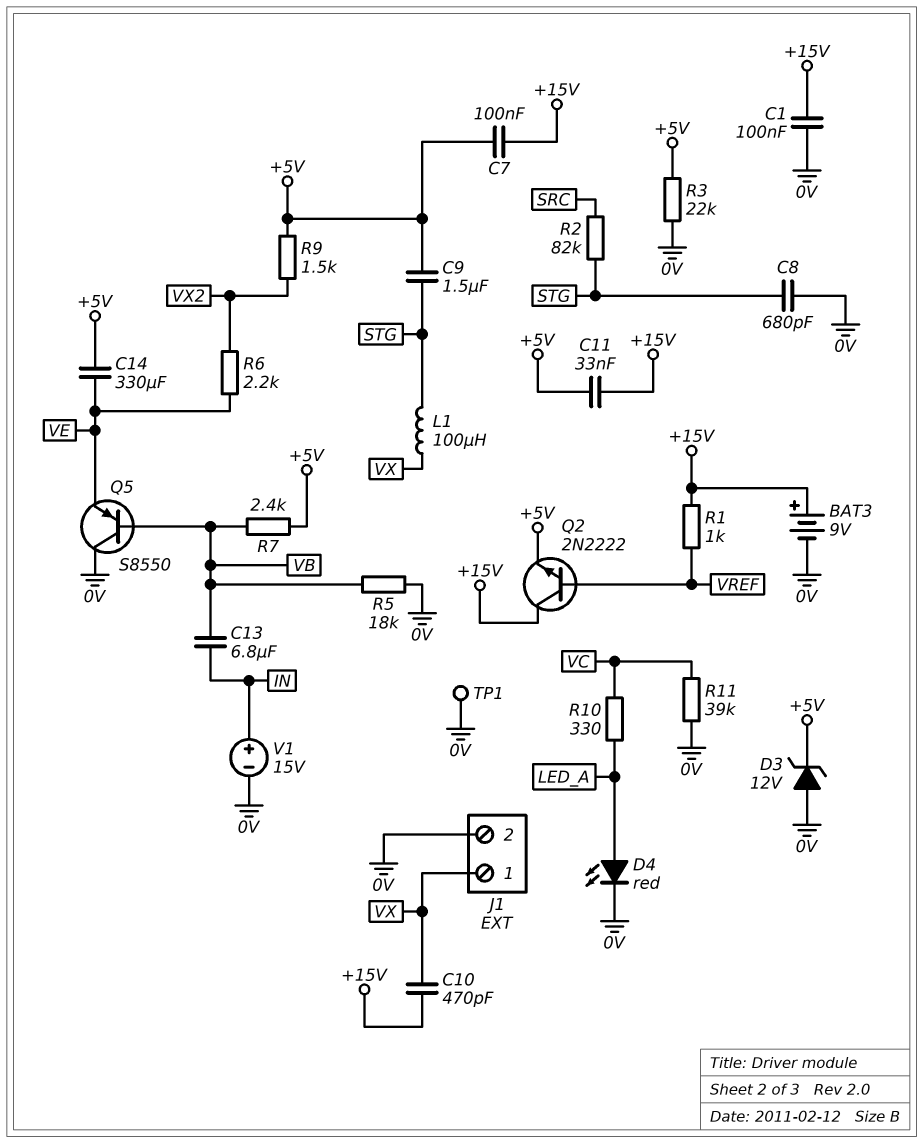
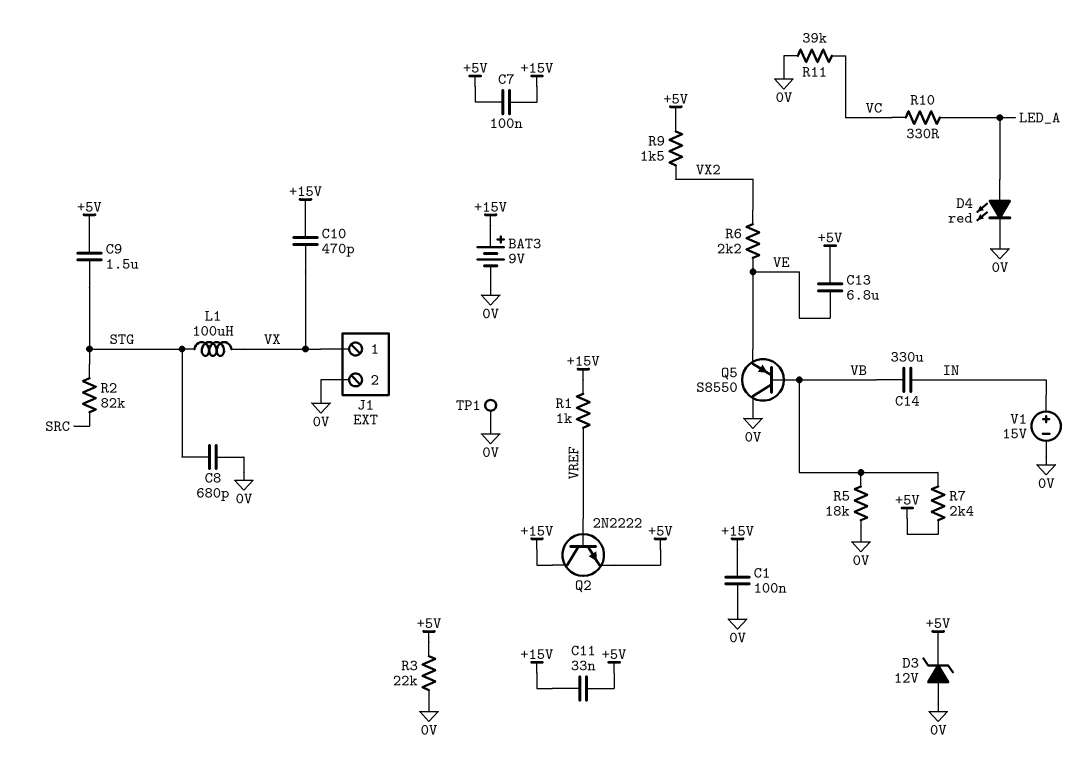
C13: 6.8uF (IN, VB) -> 6.8uF (+5V, VE)
C14: 330uF (+5V, VE) -> 330uF (IN, VB)

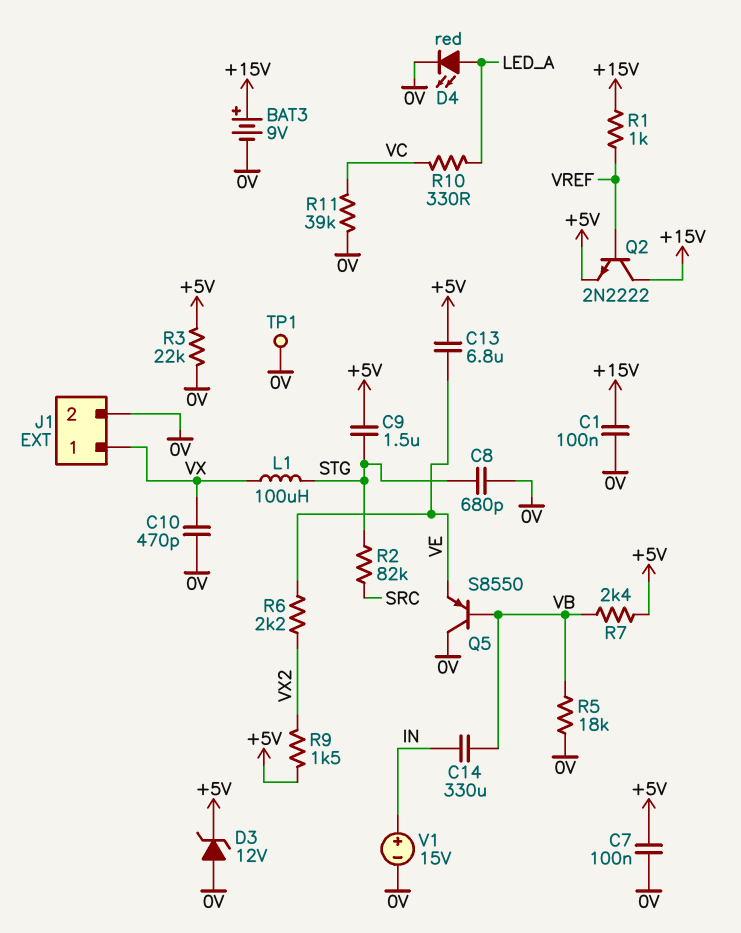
C7: 100nF (+5V, +15V) -> 100nF (+5V, 0V)
C10: 470pF (+15V, VX) -> 470pF (0V, VX)
C11: 33nF (+5V, +15V) -> none

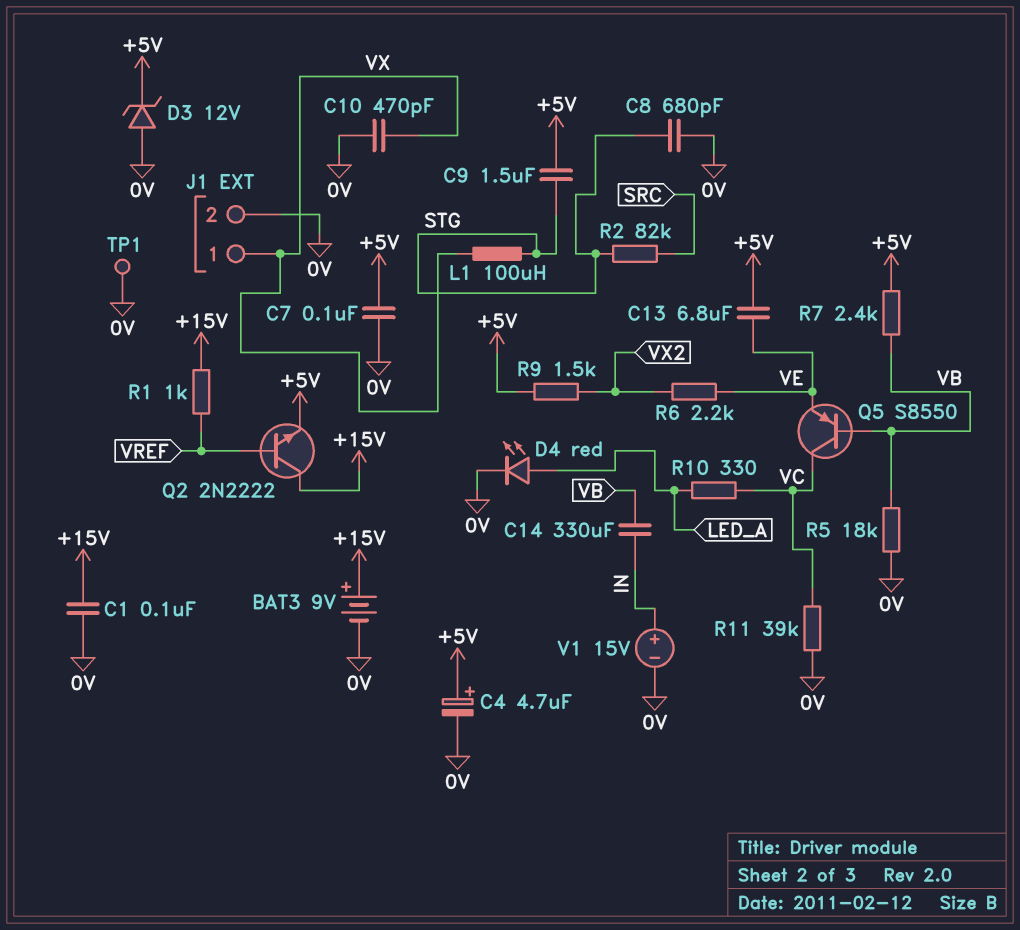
C4: none -> 4.7uF (plus +5V, minus 0V)
Q5: PNP S8550 (B VB, C 0V, E VE) -> PNP S8550 (B VB, C VC, E VE)
R3: 22k (+5V, 0V) -> none

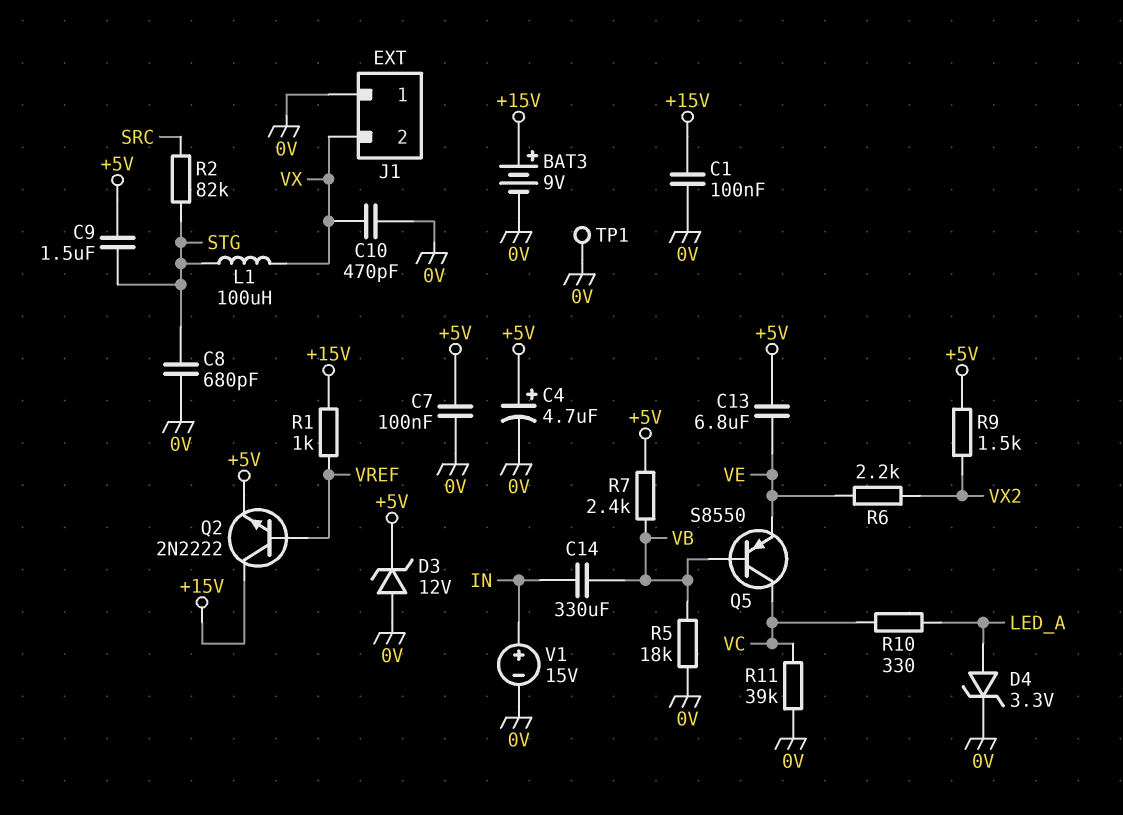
D4: LED red (A LED_A, K 0V) -> zener 3.3V (A LED_A, K 0V)
J1 pin 1: VX -> 0V
J1 pin 2: 0V -> VX

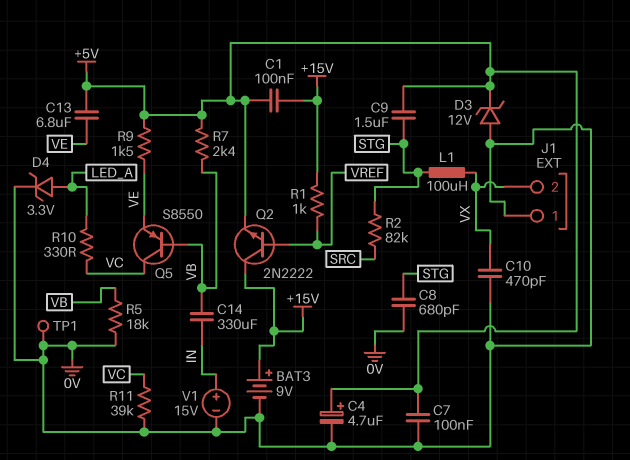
C1: 100nF (+15V, 0V) -> 100nF (+5V, +15V)
R6: 2.2k (VE, VX2) -> none
R9: 1.5k (+5V, VX2) -> 1.5k (+5V, VE)

